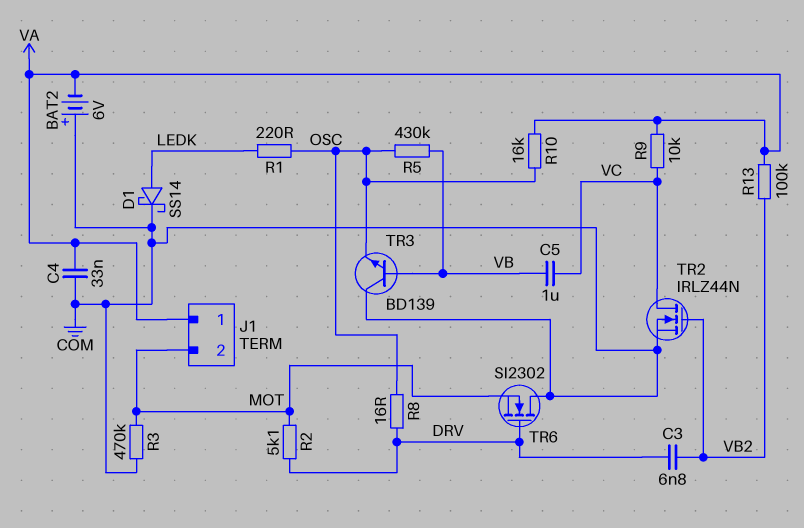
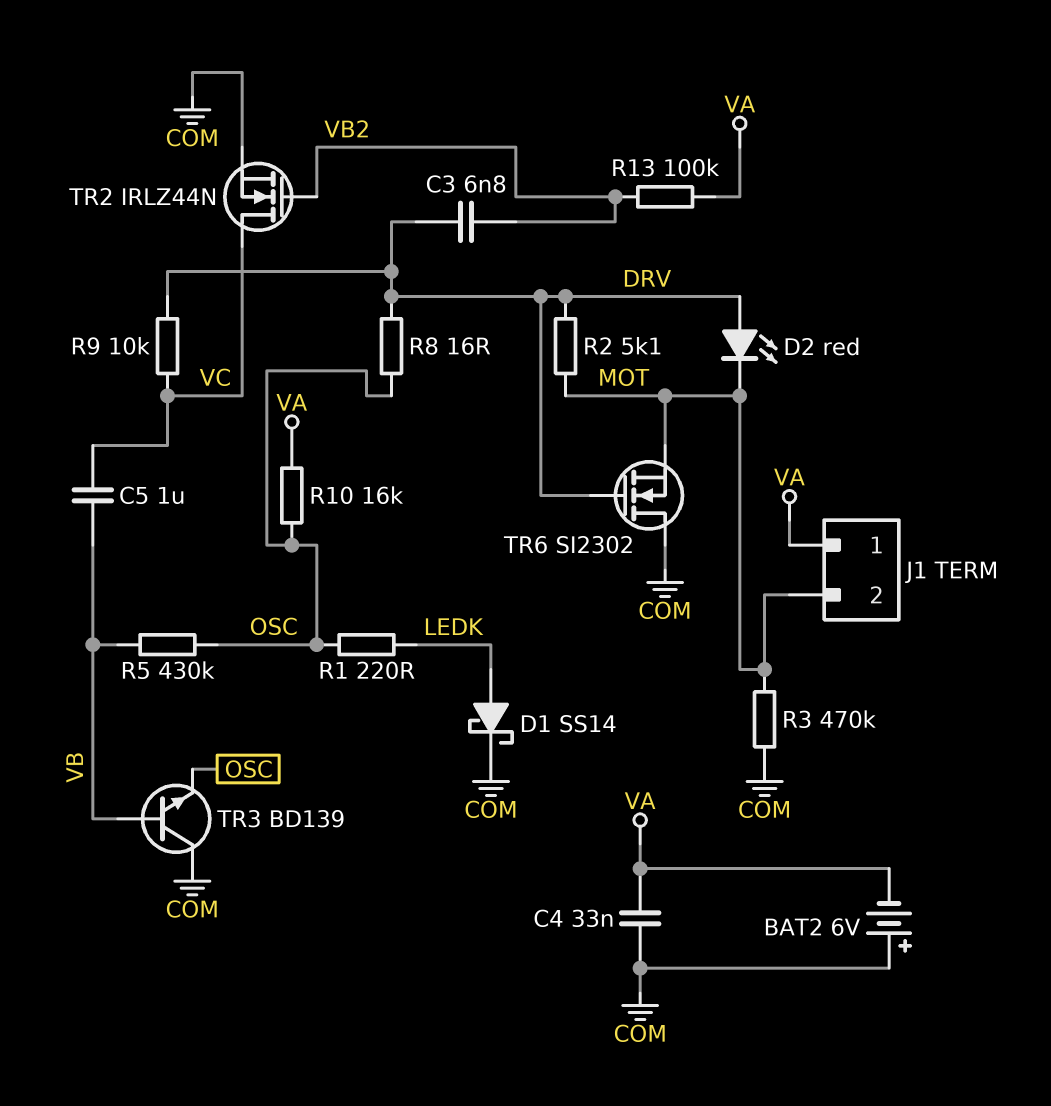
D2: none -> LED red (A DRV, K MOT)
R9: 10k (VA, VC) -> 10k (DRV, VC)

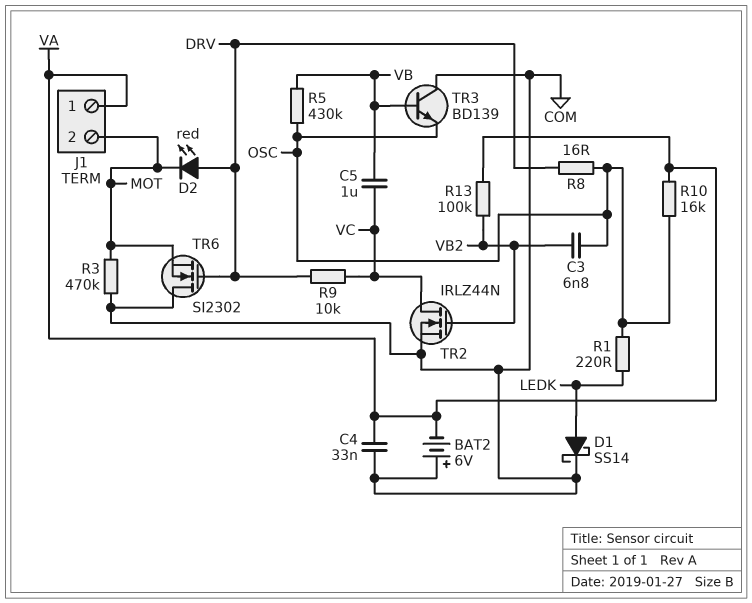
C3: 6.8nF (DRV, VB2) -> 6.8nF (OSC, VB2)
R2: 5.1k (DRV, MOT) -> none

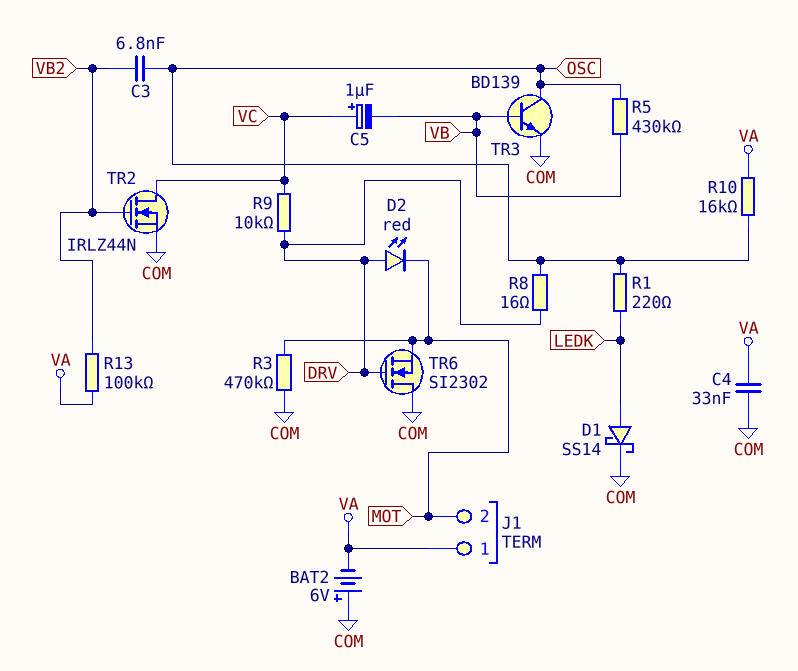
C5: 1uF (VB, VC) -> 1uF (plus VC, minus VB)
TR3: NPN BD139 (B VB, C COM, E OSC) -> NPN BD139 (B VB, C OSC, E COM)

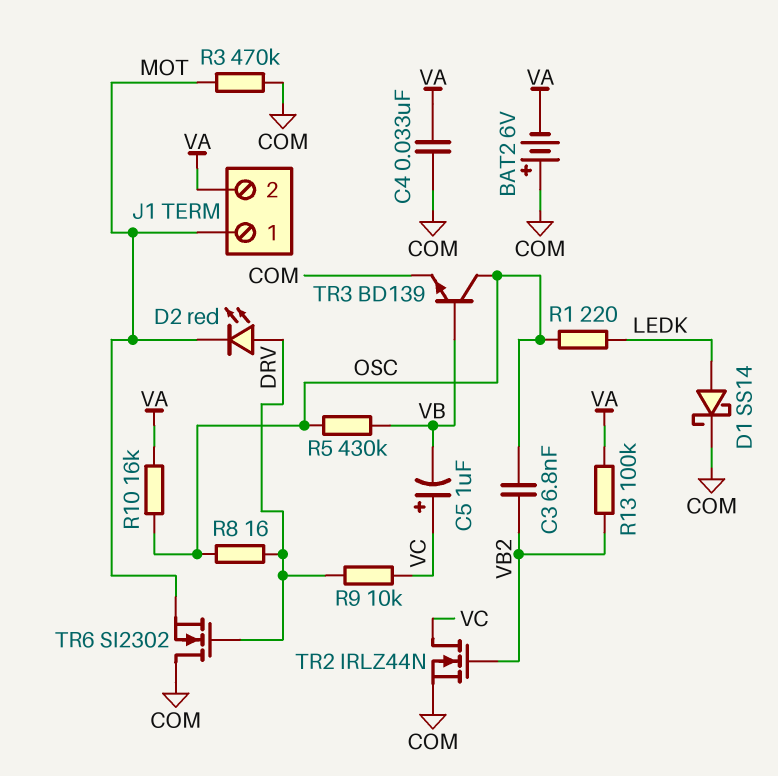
J1 pin 1: VA -> MOT
J1 pin 2: MOT -> VA

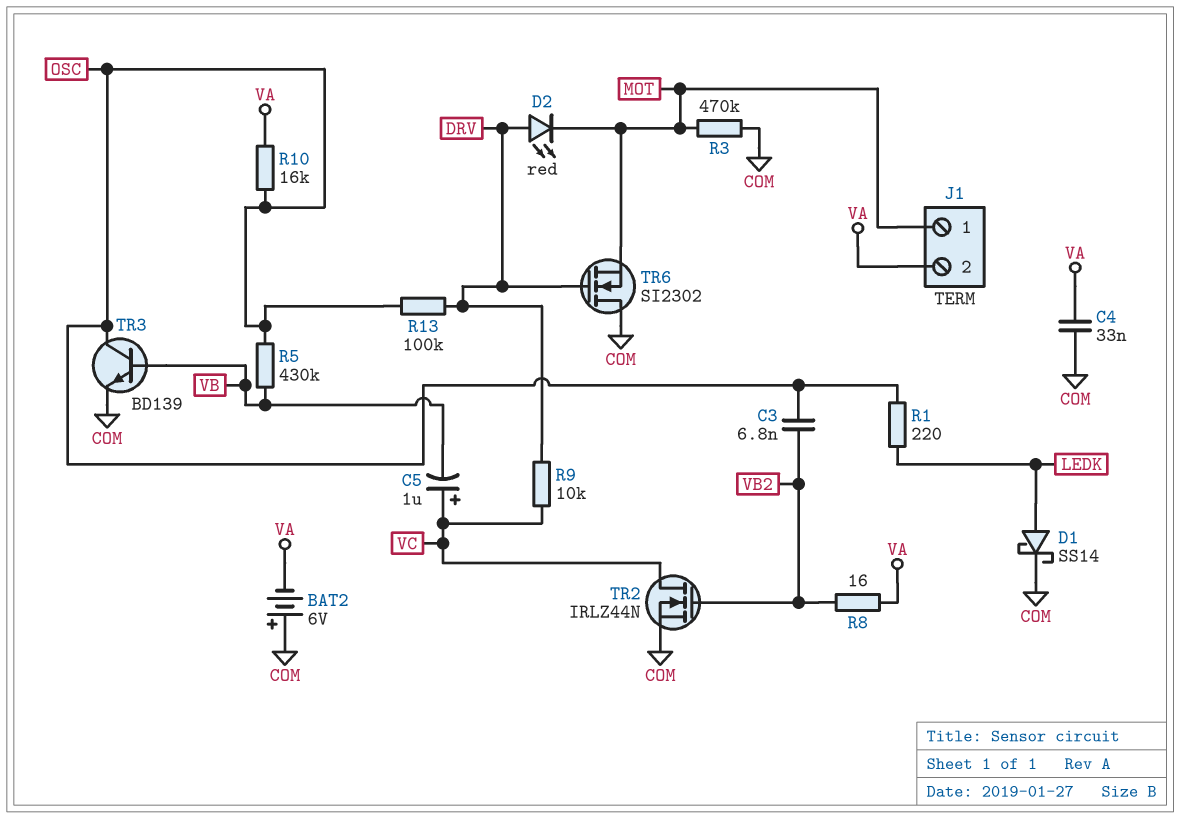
R8: 16 (DRV, OSC) -> 16 (VA, VB2)
R13: 100k (VA, VB2) -> 100k (DRV, OSC)

